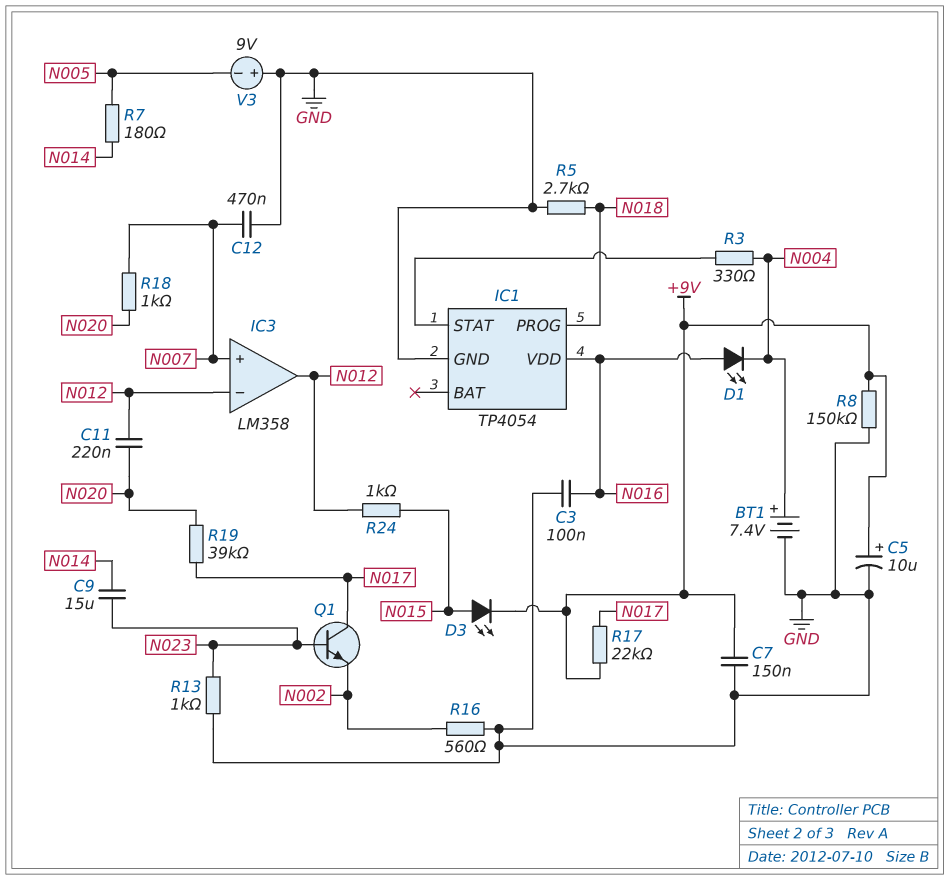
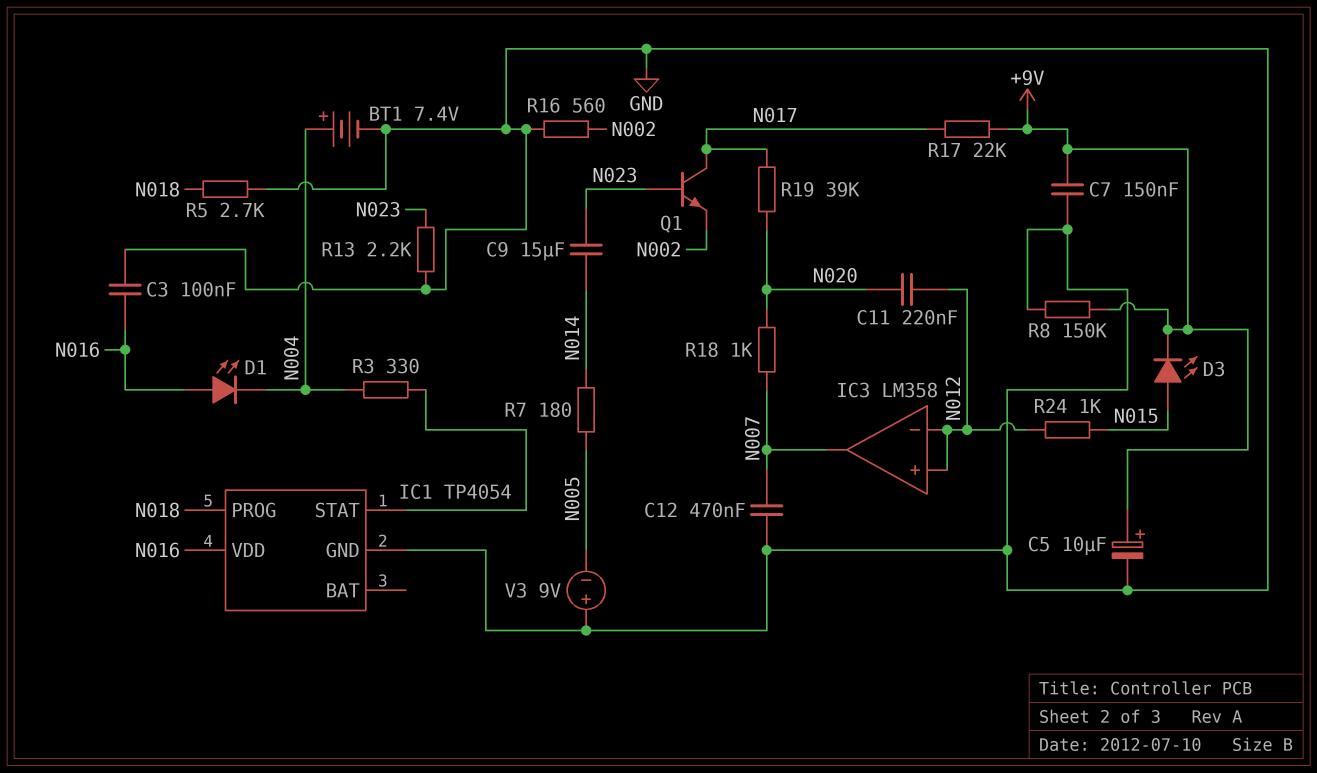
IC3 pin in+: N007 -> N012
IC3 pin out: N012 -> N007
R13: 1k (GND, N023) -> 2.2k (GND, N023)

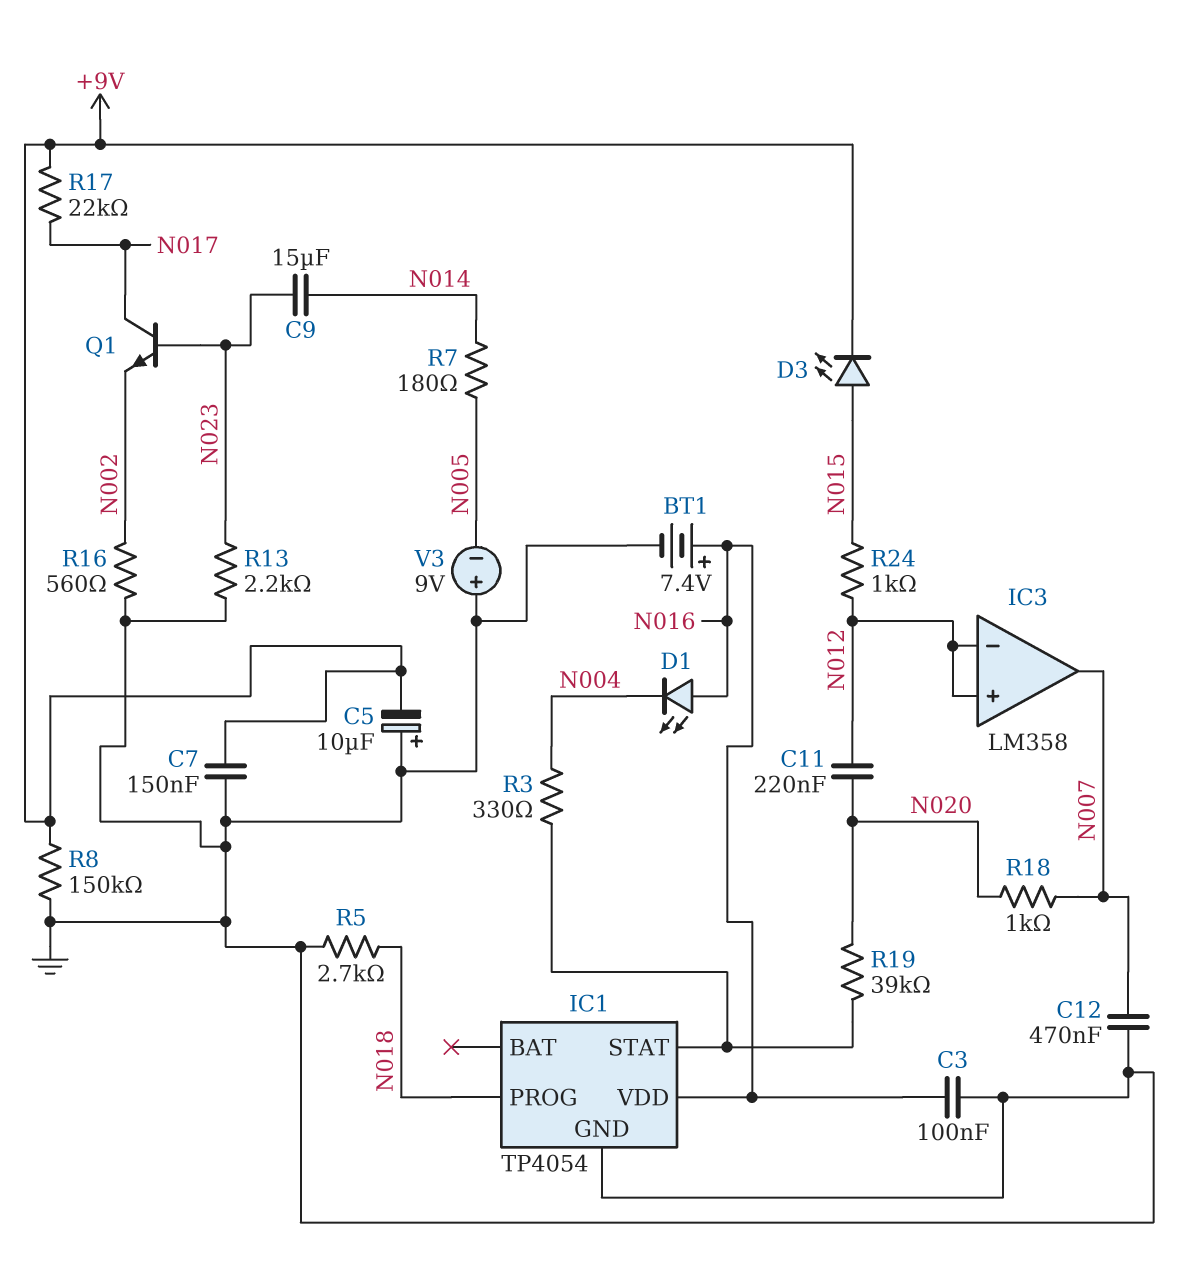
BT1: 7.4V (plus N004, minus GND) -> 7.4V (plus N016, minus GND)
C5: 10uF (plus +9V, minus GND) -> 10uF (plus GND, minus +9V)
R19: 39k (N017, N020) -> 39k (IC1/STAT, N020)

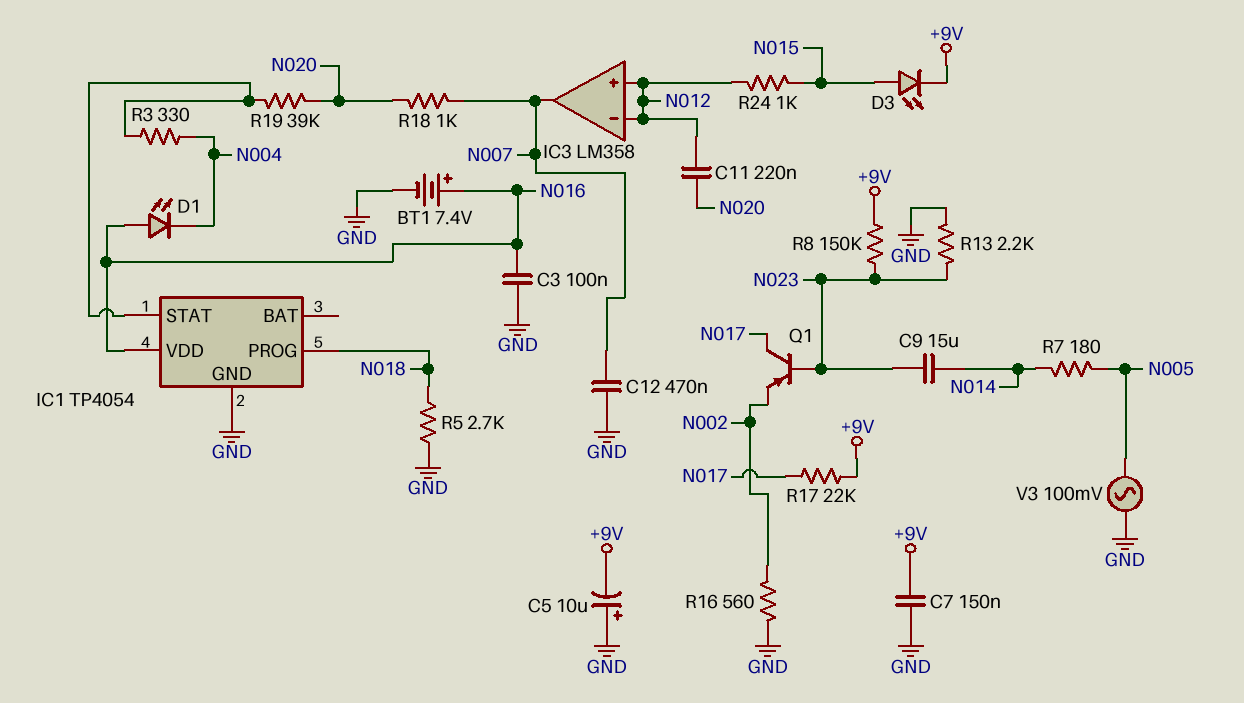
Q1: NPN (B N023, C N017, E N002) -> PNP (B N023, C N017, E N002)
R8: 150k (+9V, GND) -> 150k (+9V, N023)
V3: 9V (plus GND, minus N005) -> AC 100mV (GND, N005)

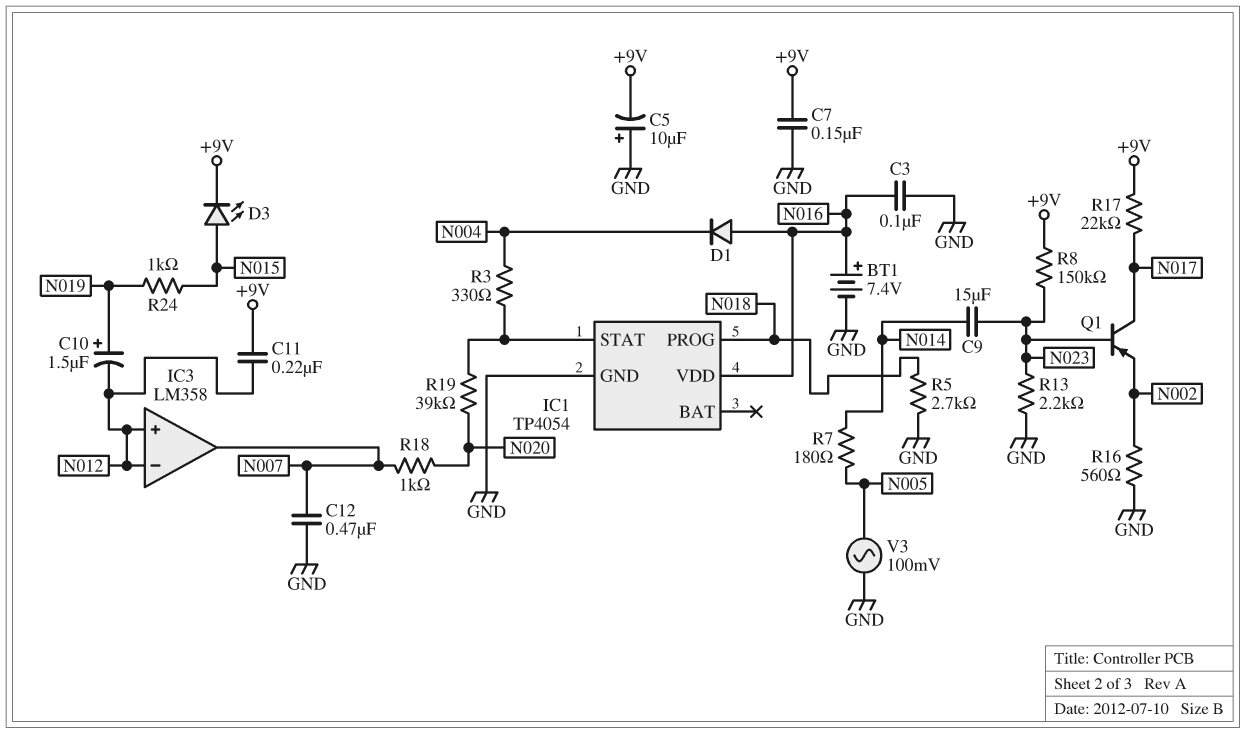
C10: none -> 1.5uF (plus N019, minus N012)
C11: 220nF (N012, N020) -> 220nF (+9V, N012)
D1: LED (A N016, K N004) -> diode (A N016, K N004)
R24: 1k (N012, N015) -> 1k (N015, N019)

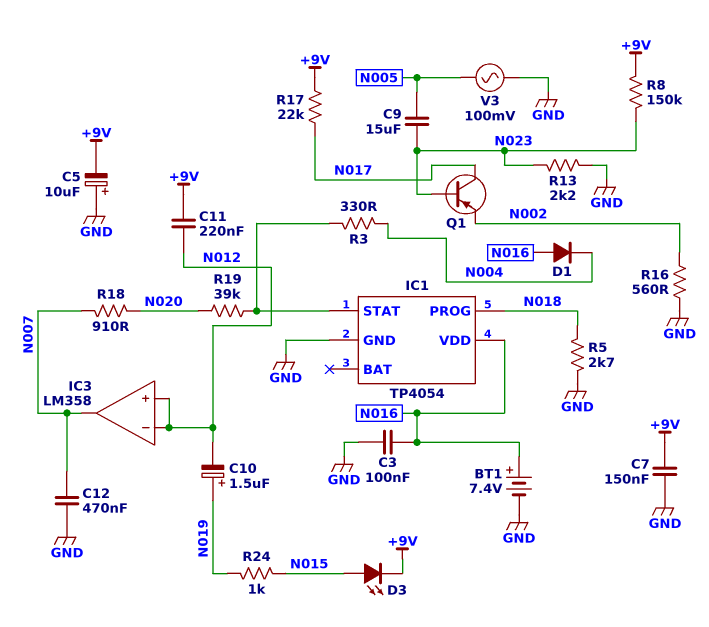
C9: 15uF (N014, N023) -> 15uF (N005, N023)
R7: 180 (N005, N014) -> none
R18: 1k (N007, N020) -> 910 (N007, N020)

